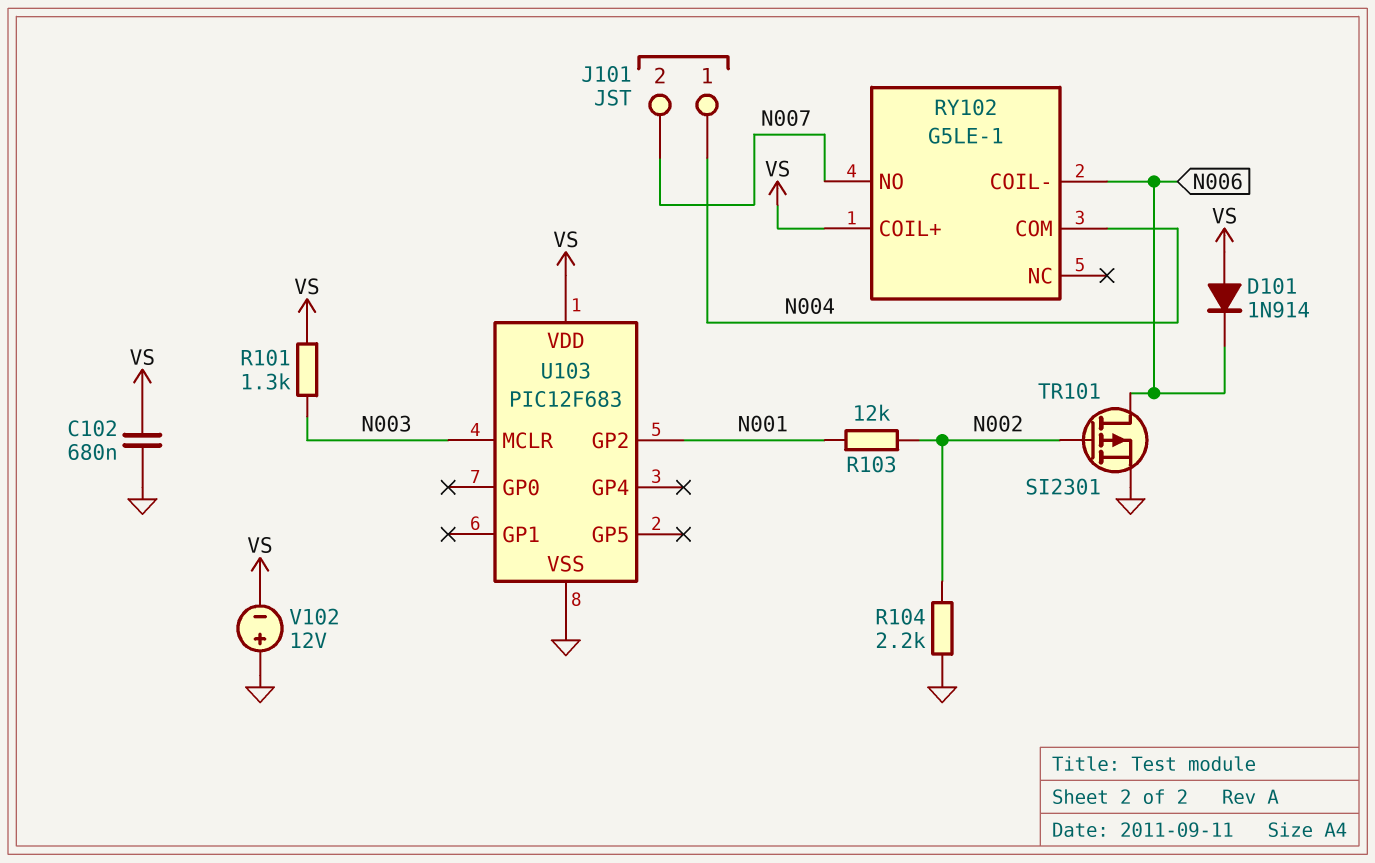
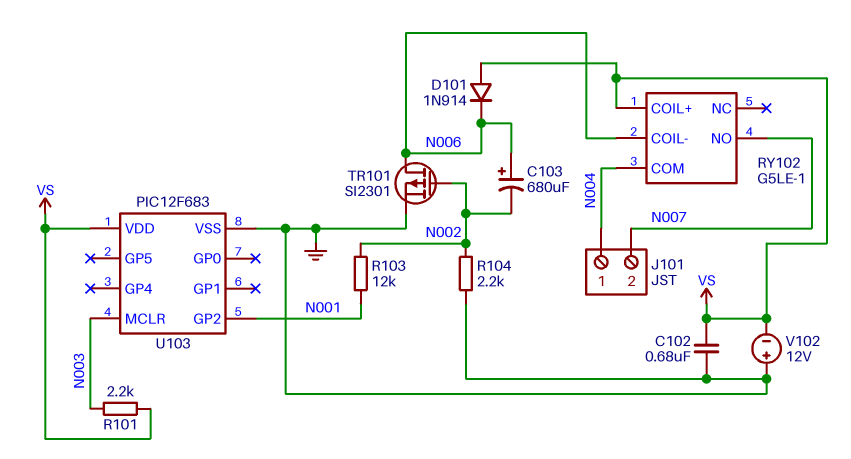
C103: none -> 680uF (plus N006, minus N002)
R101: 1.3k (N003, VS) -> 2.2k (N003, VS)

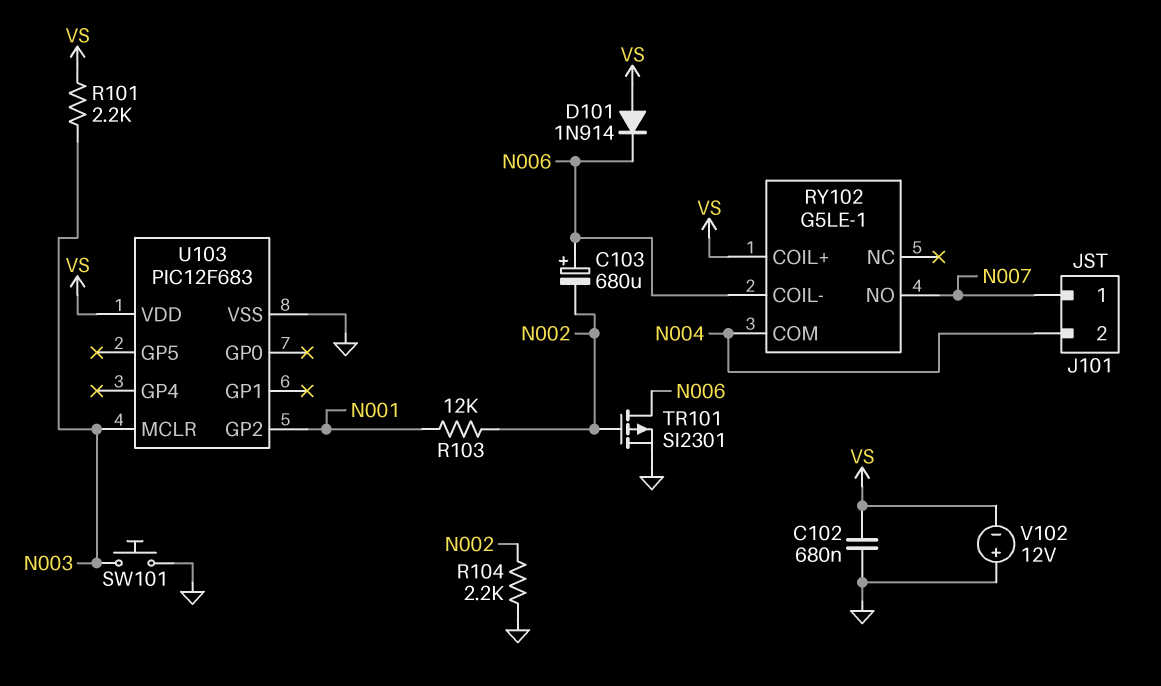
J101 pin 1: N004 -> N007
J101 pin 2: N007 -> N004
SW101: none -> button (GND, N003)

